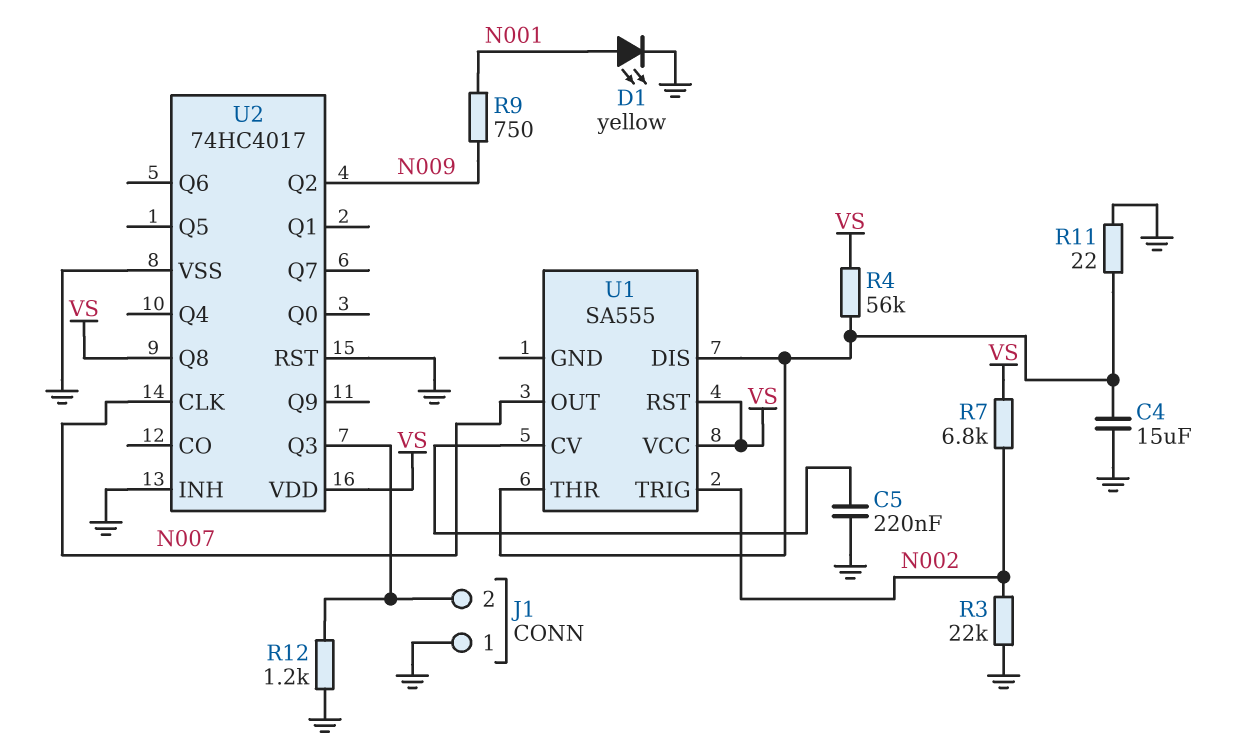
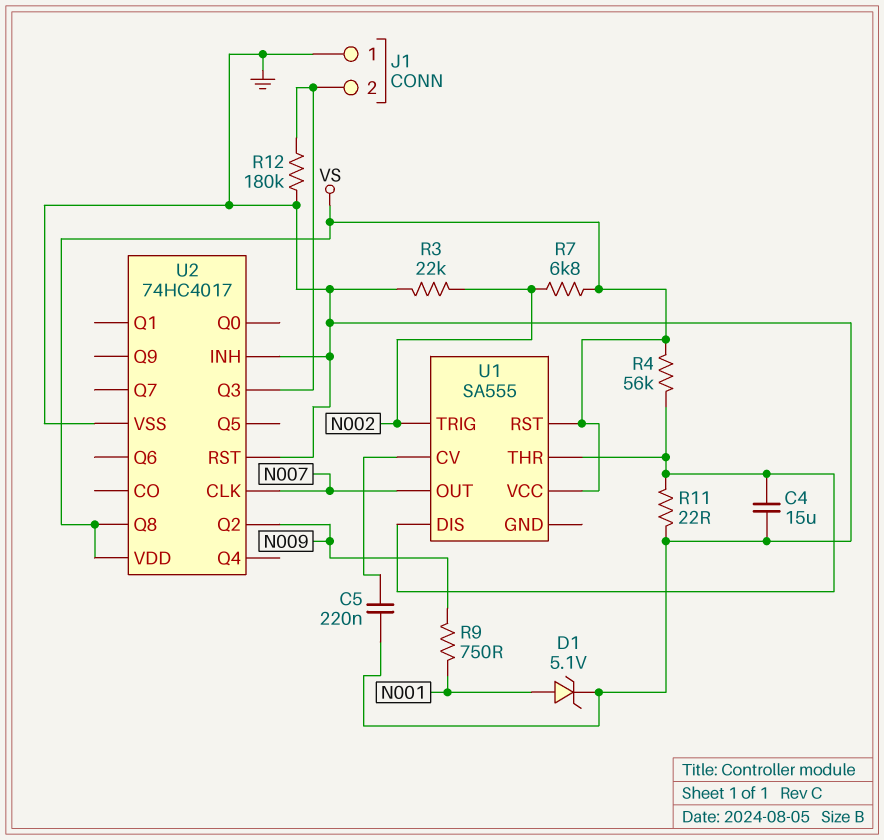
D1: LED yellow (A N001, K GND) -> zener 5.1V (A N001, K GND)
R12: 1.2k (GND, J1/2) -> 180k (GND, J1/2)

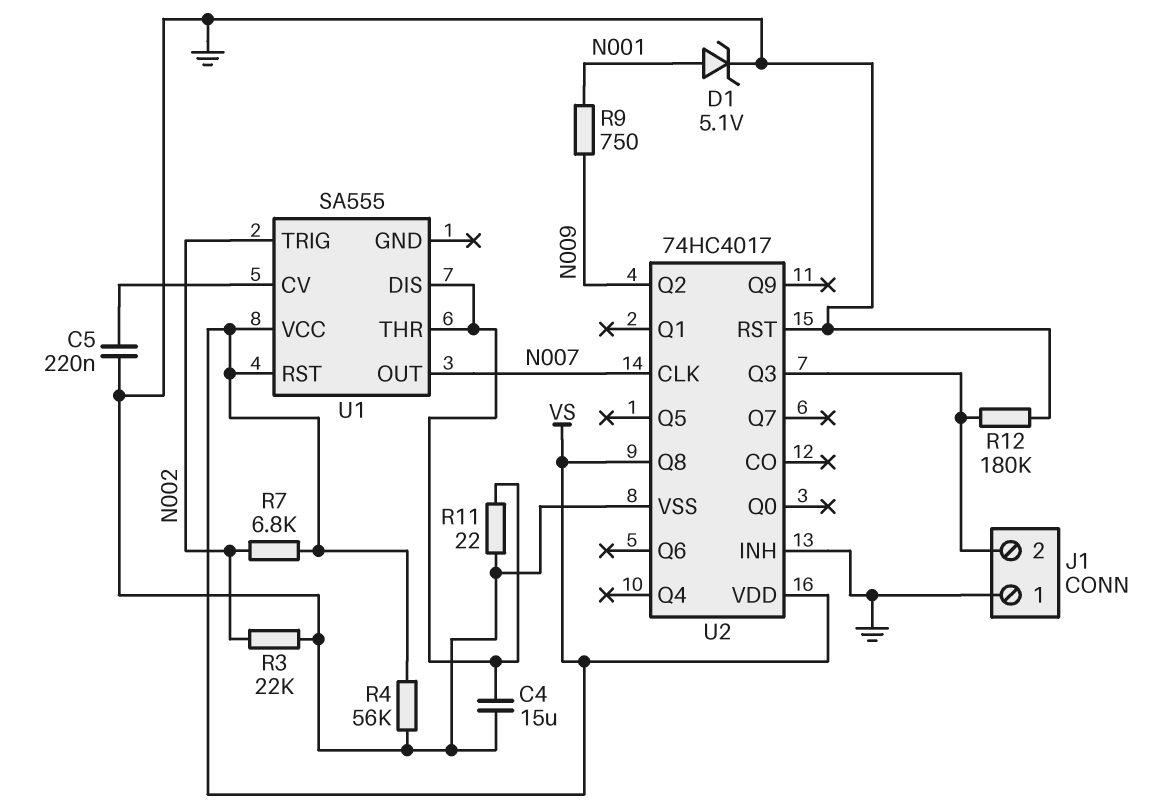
R4: 56k (U1/DIS, VS) -> 56k (GND, VS)

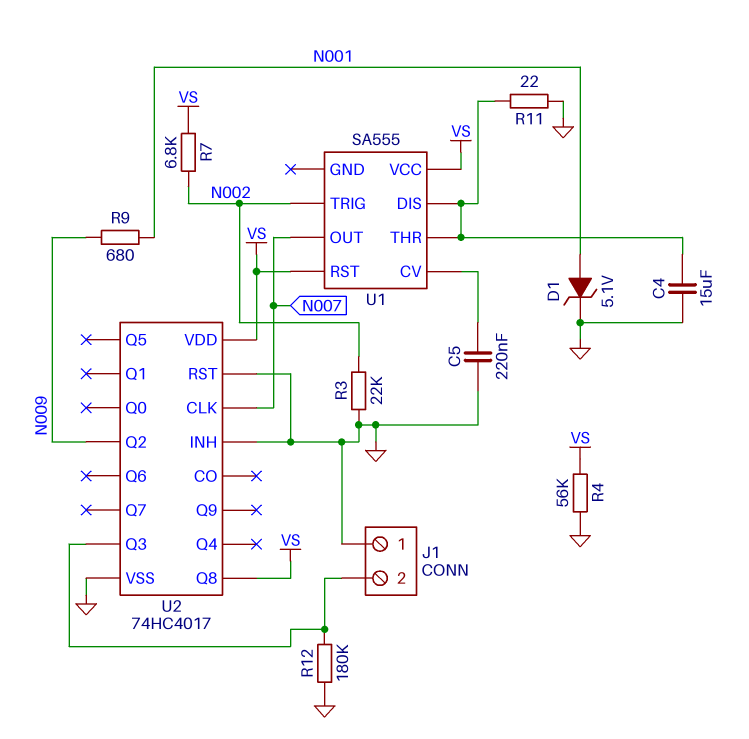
R9: 750 (N001, N009) -> 680 (N001, N009)

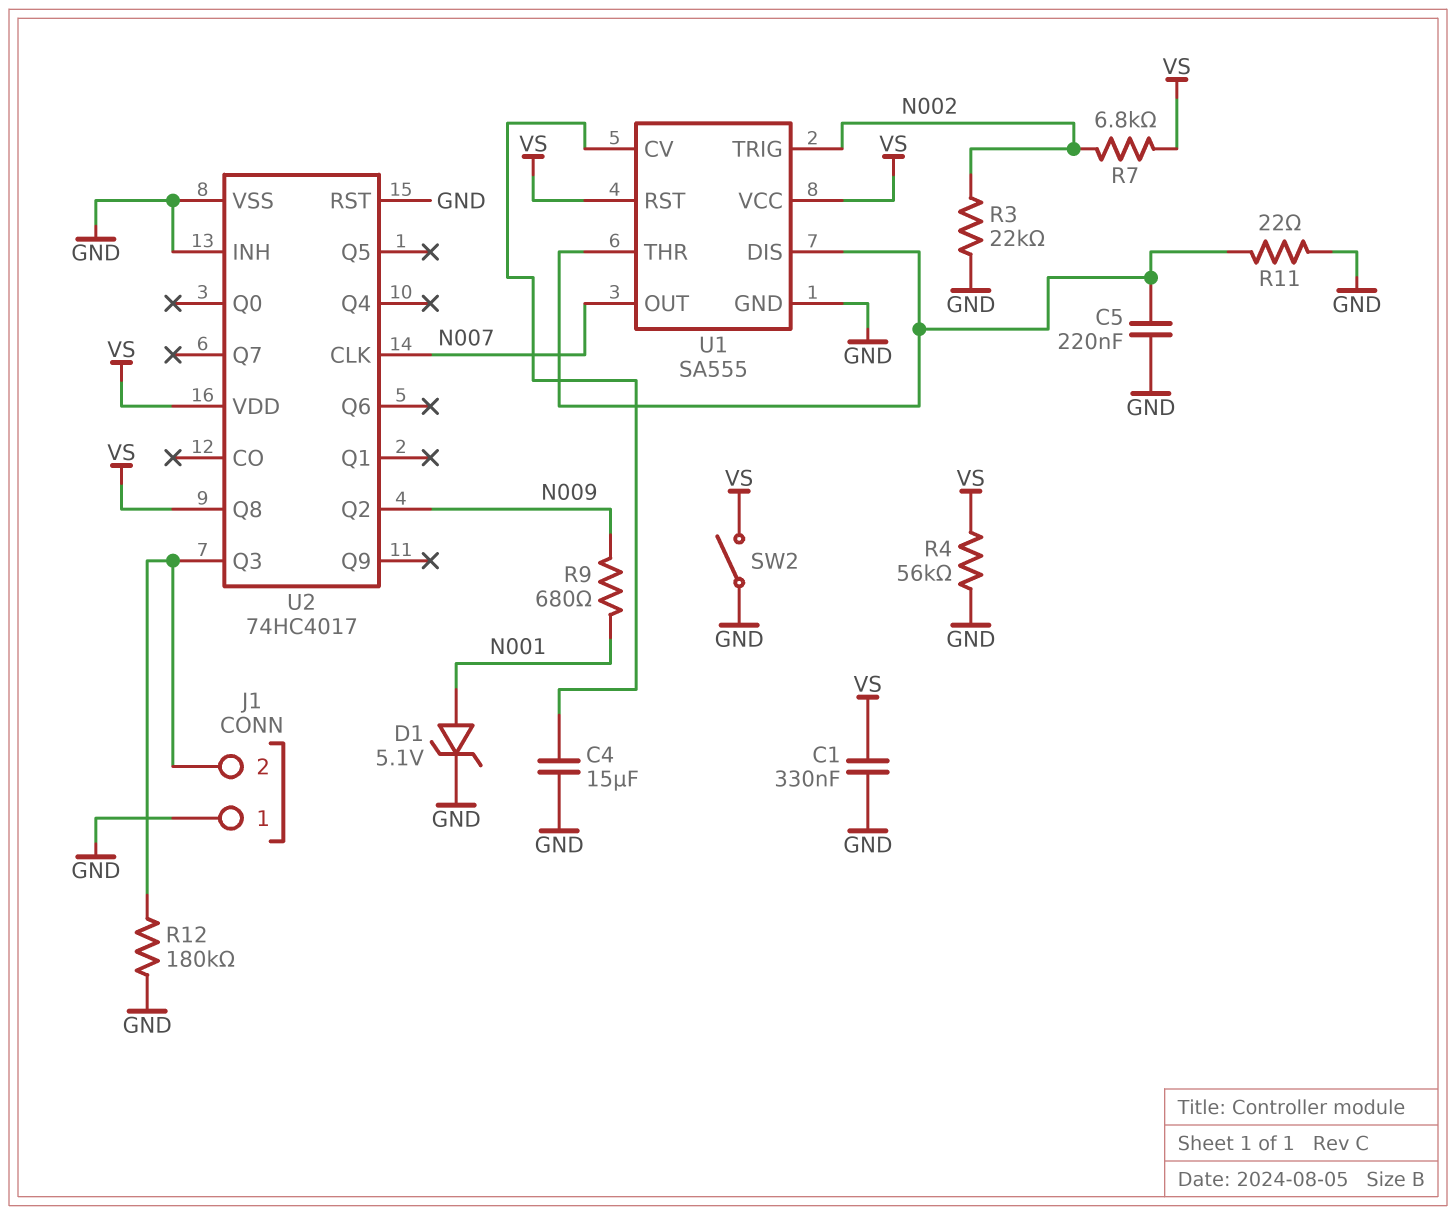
C1: none -> 330nF (GND, VS)
C4: 15uF (GND, U1/DIS) -> 15uF (GND, U1/CV)
C5: 220nF (GND, U1/CV) -> 220nF (GND, U1/DIS)
SW2: none -> switch (GND, VS)
U1 pin GND: none -> GND

